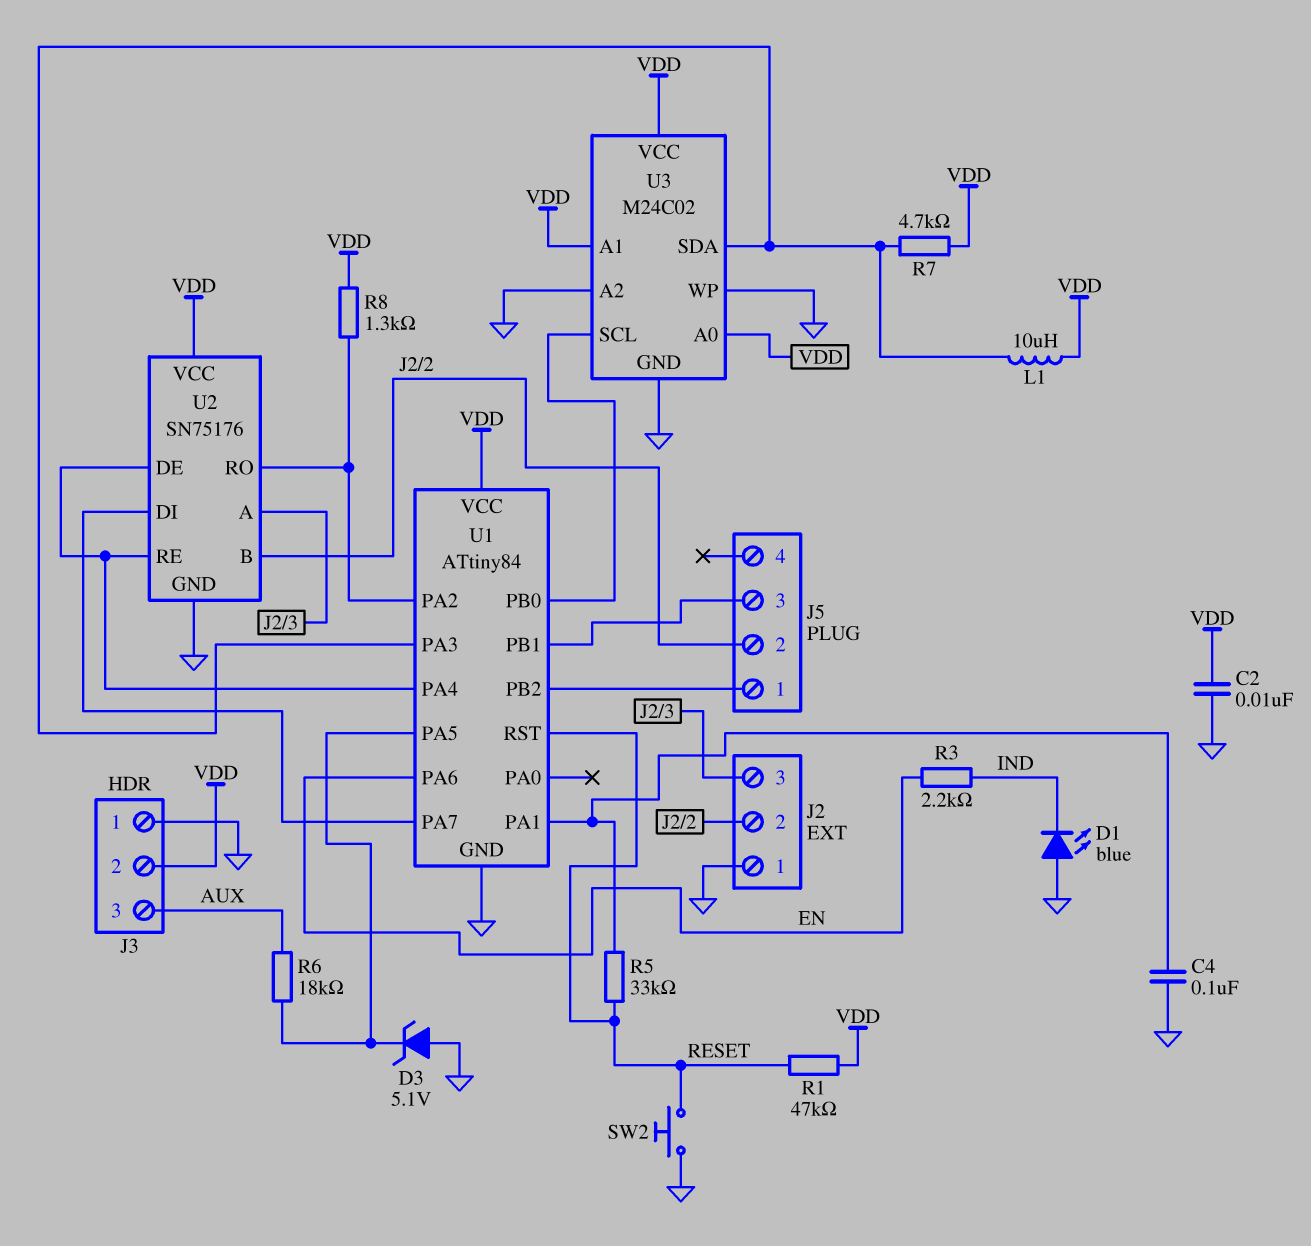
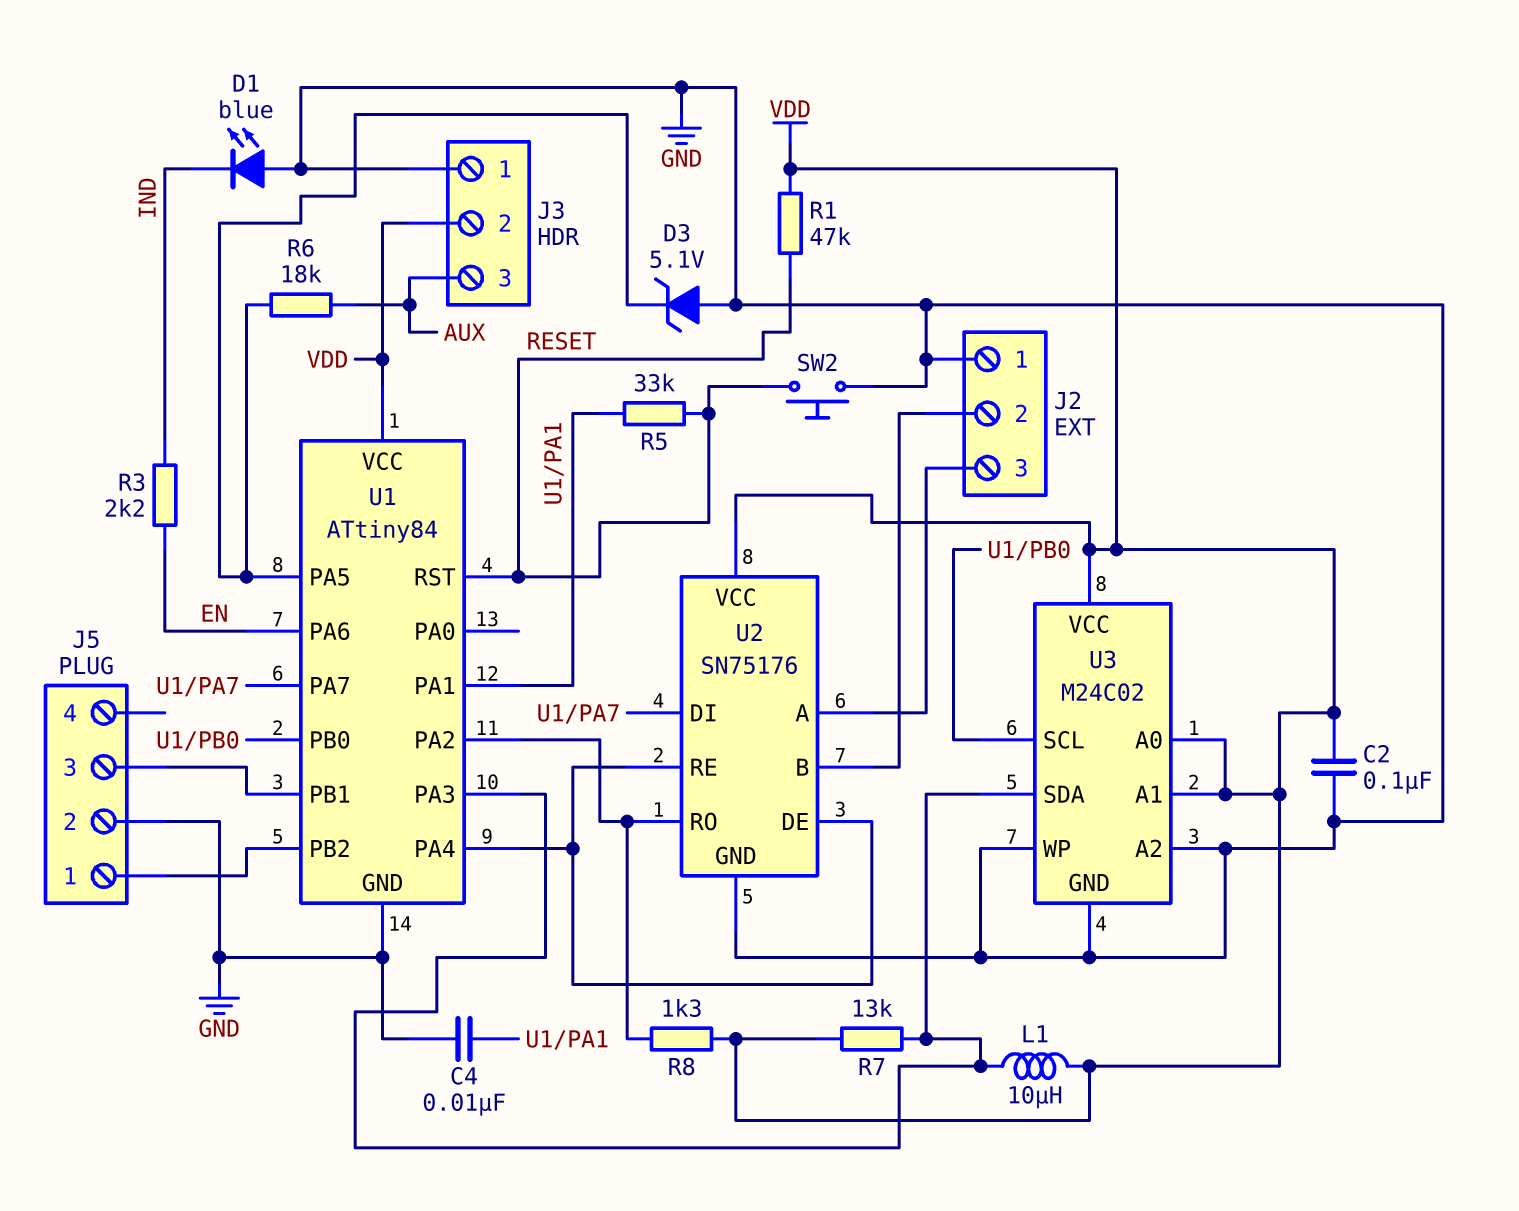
C2: 10nF (GND, VDD) -> 100nF (GND, VDD)
C4: 100nF (GND, U1/PA1) -> 10nF (GND, U1/PA1)
J5 pin 2: J2/2 -> GND
R7: 4.7k (U1/PA3, VDD) -> 13k (U1/PA3, VDD)

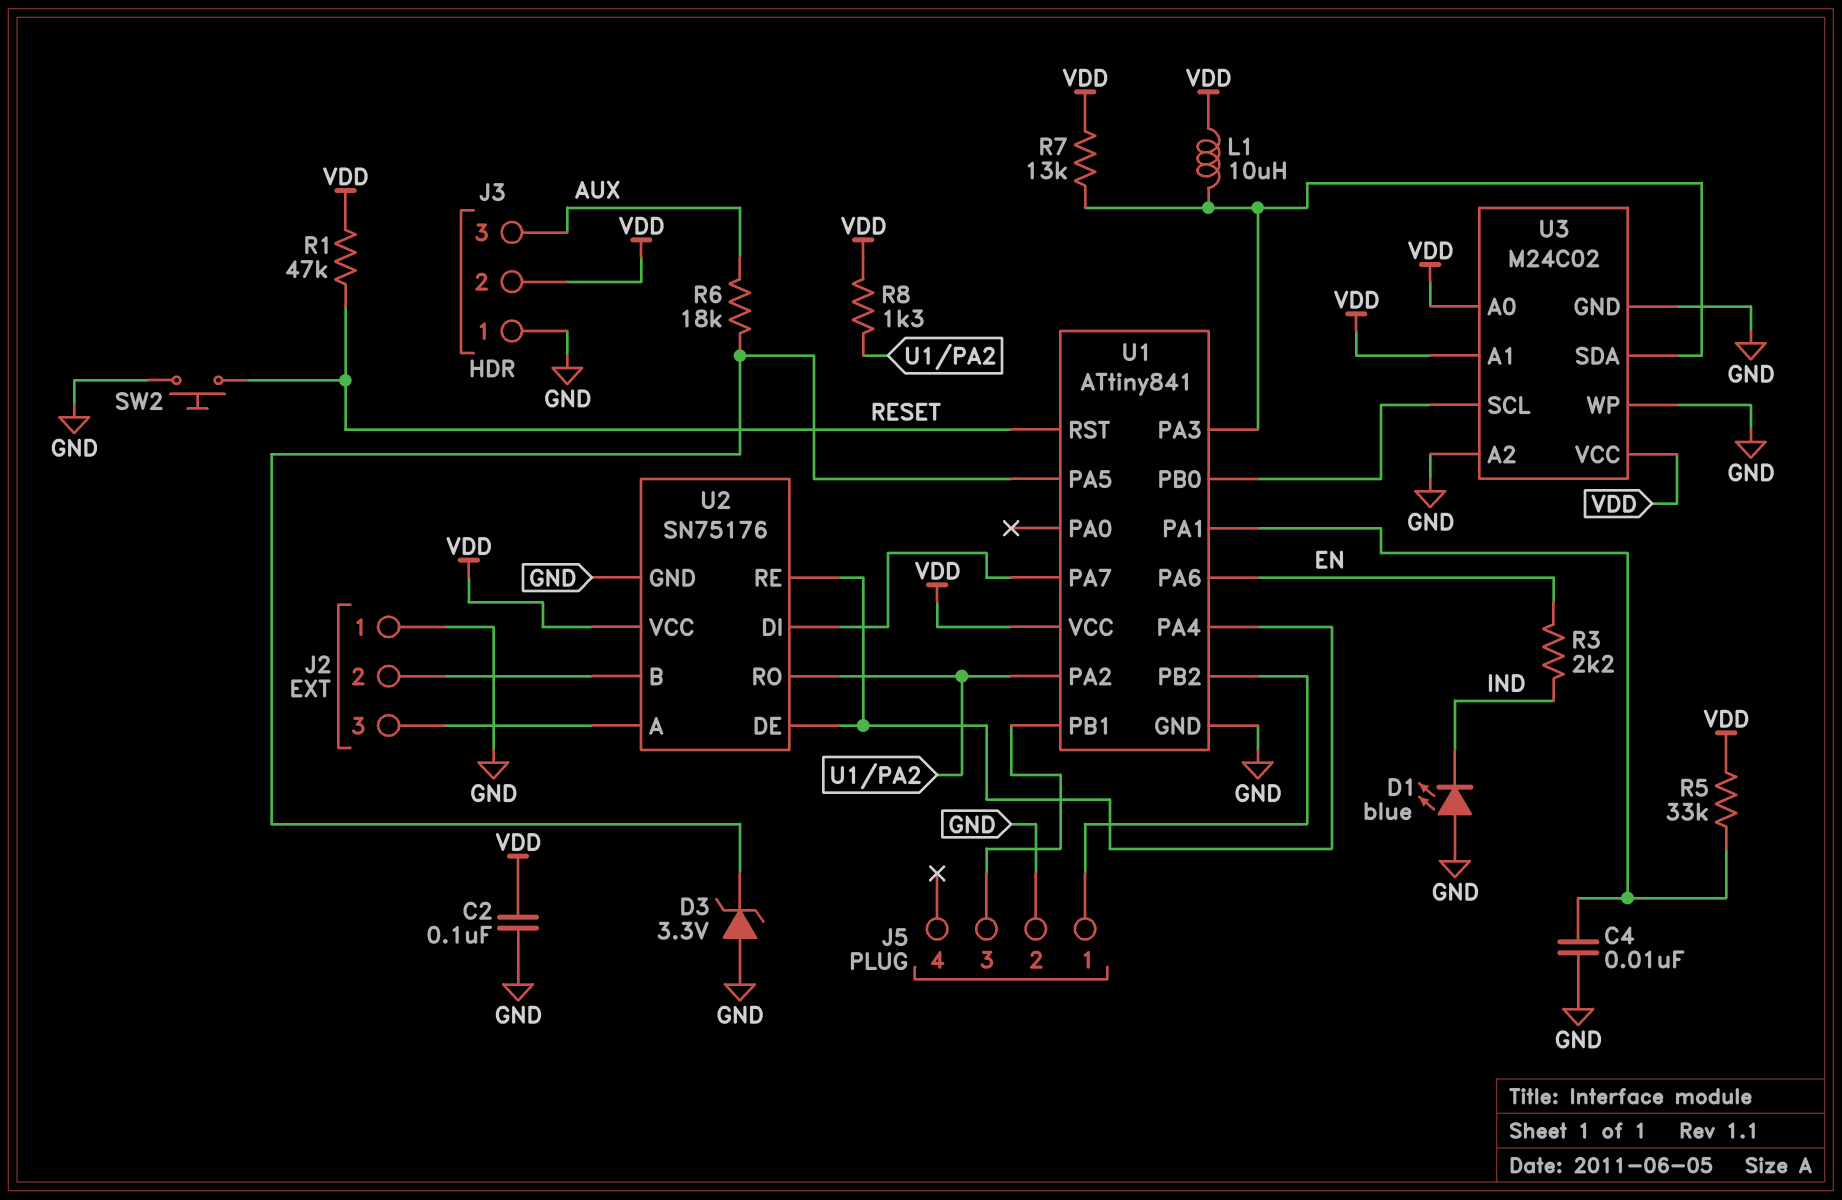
D3: zener 5.1V (A GND, K U1/PA5) -> zener 3.3V (A GND, K U1/PA5)
R5: 33k (RESET, U1/PA1) -> 33k (U1/PA1, VDD)
U1: ATtiny84 -> ATtiny841

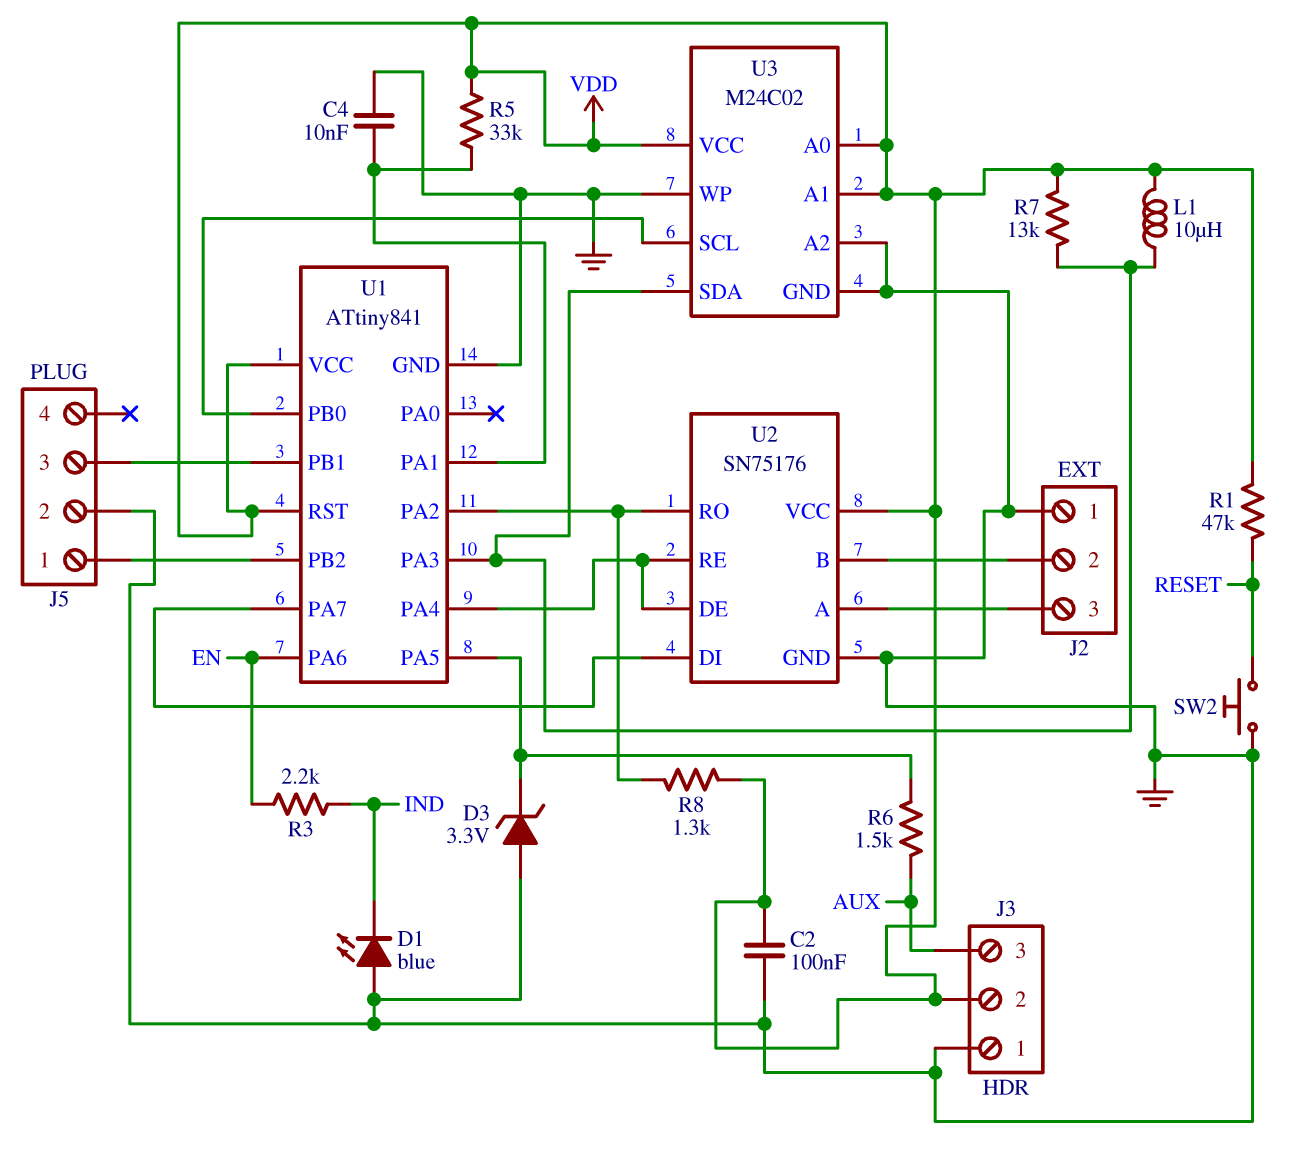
R6: 18k (AUX, U1/PA5) -> 1.5k (AUX, U1/PA5)
U1 pin RST: RESET -> VDD

